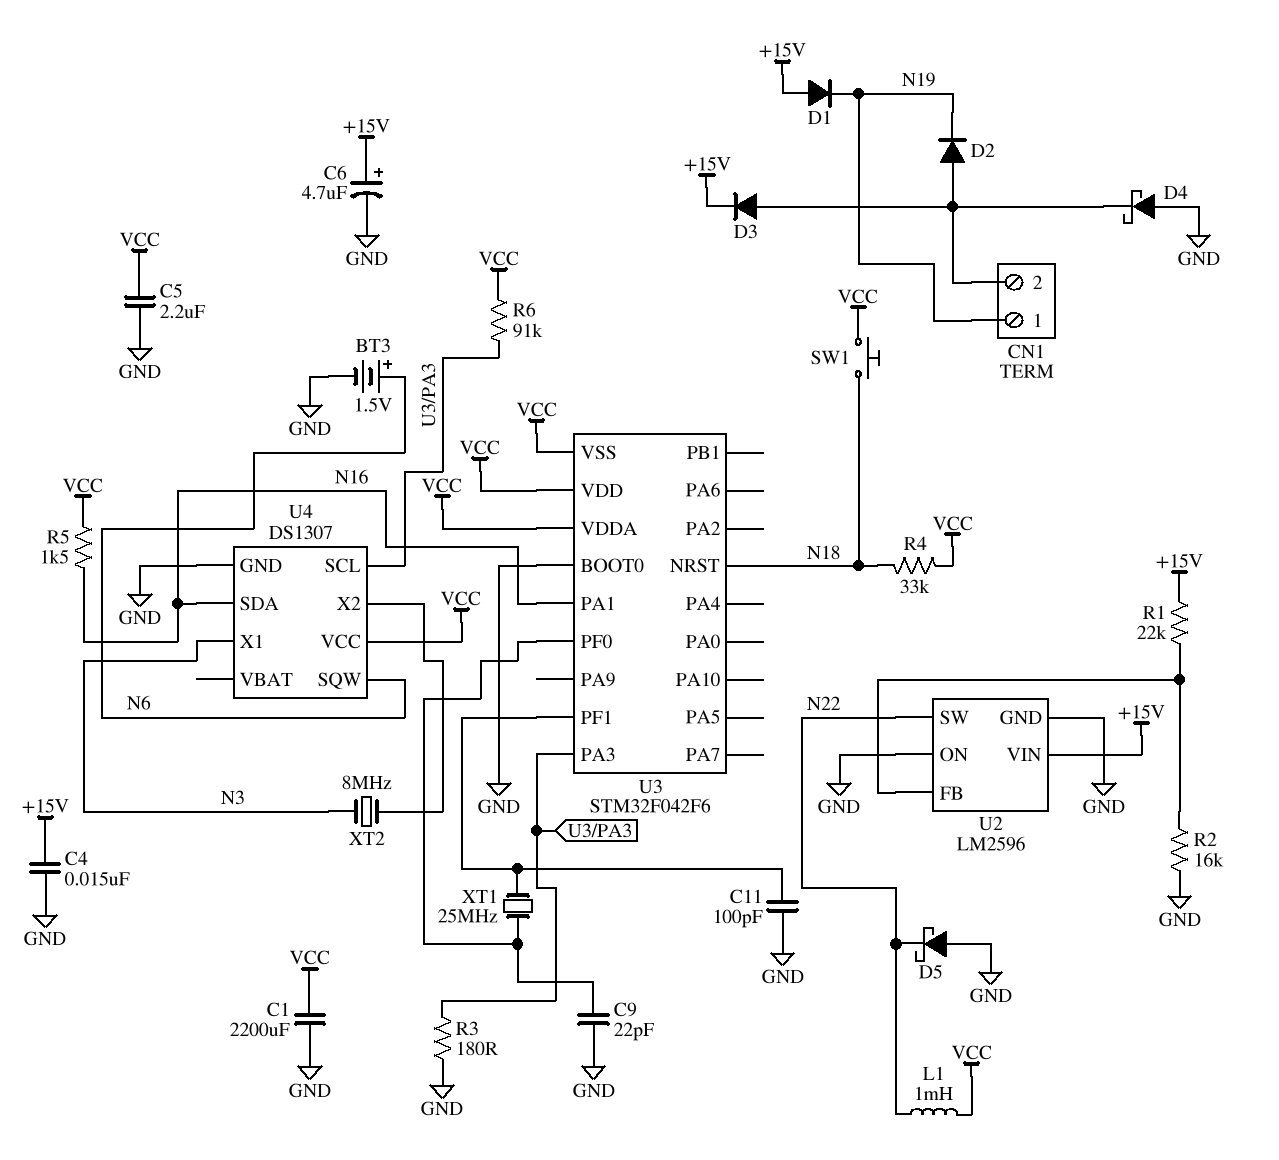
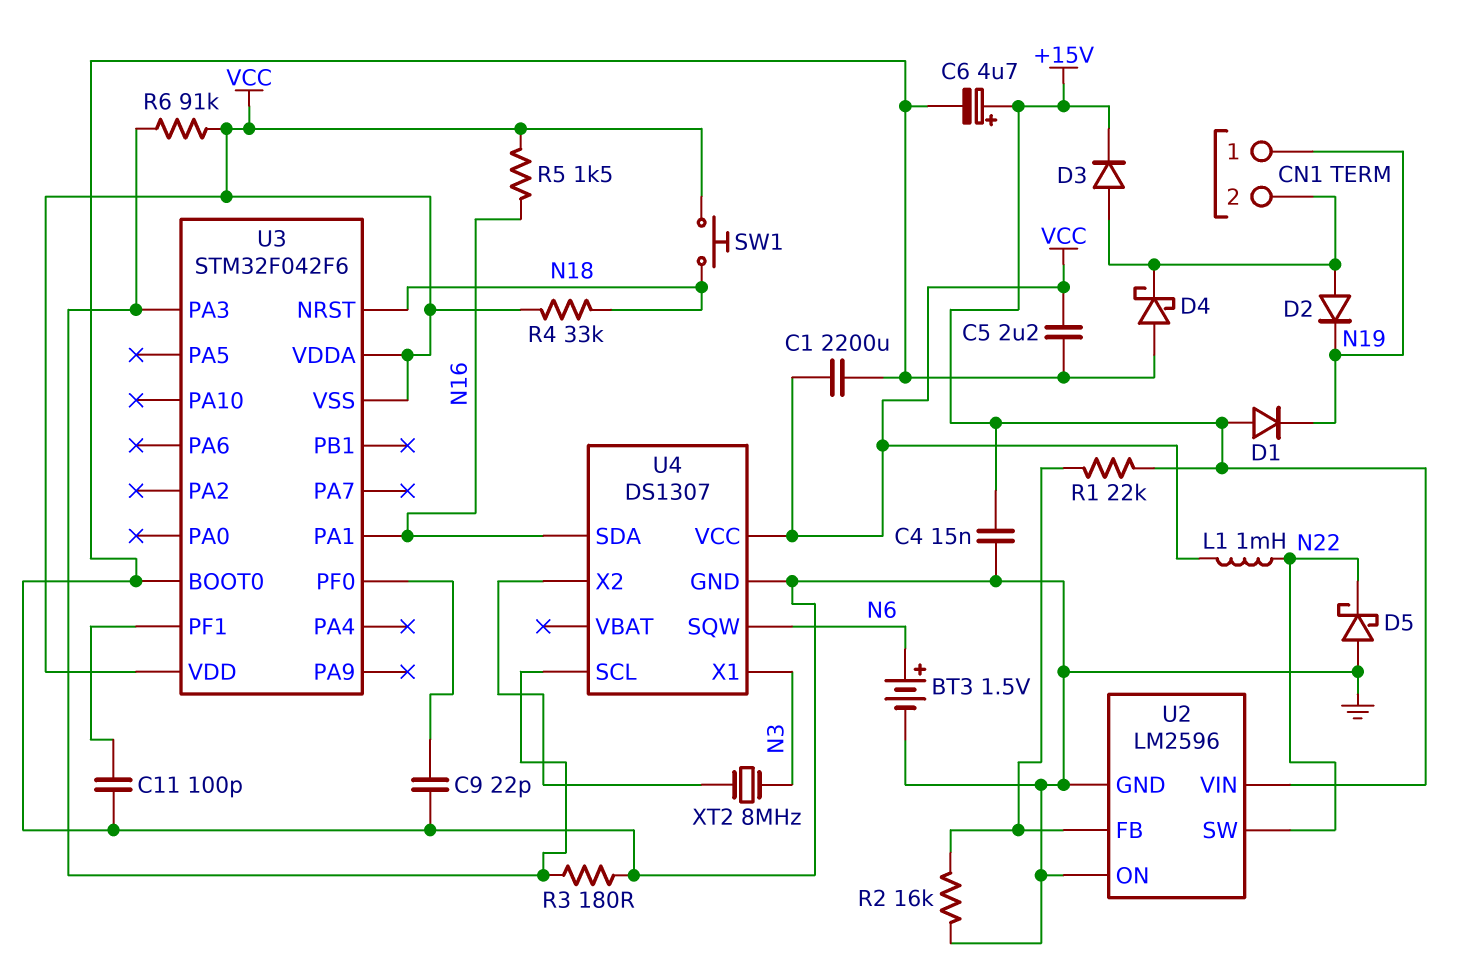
XT1: 25MHz (U3/PF0, U3/PF1) -> none

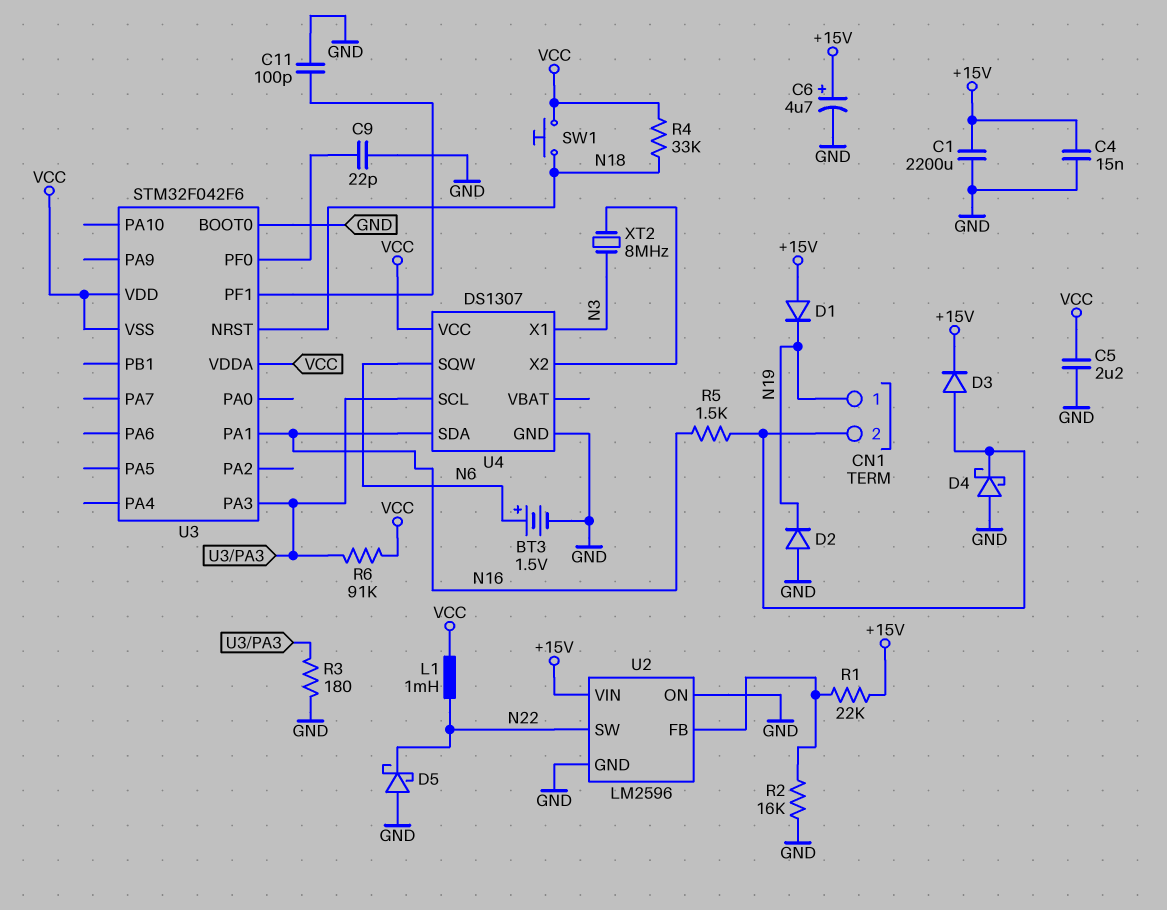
C1: 2200uF (GND, VCC) -> 2200uF (+15V, GND)
D2: diode (A CN1/2, K N19) -> diode (A GND, K N19)
R5: 1.5k (N16, VCC) -> 1.5k (CN1/2, N16)

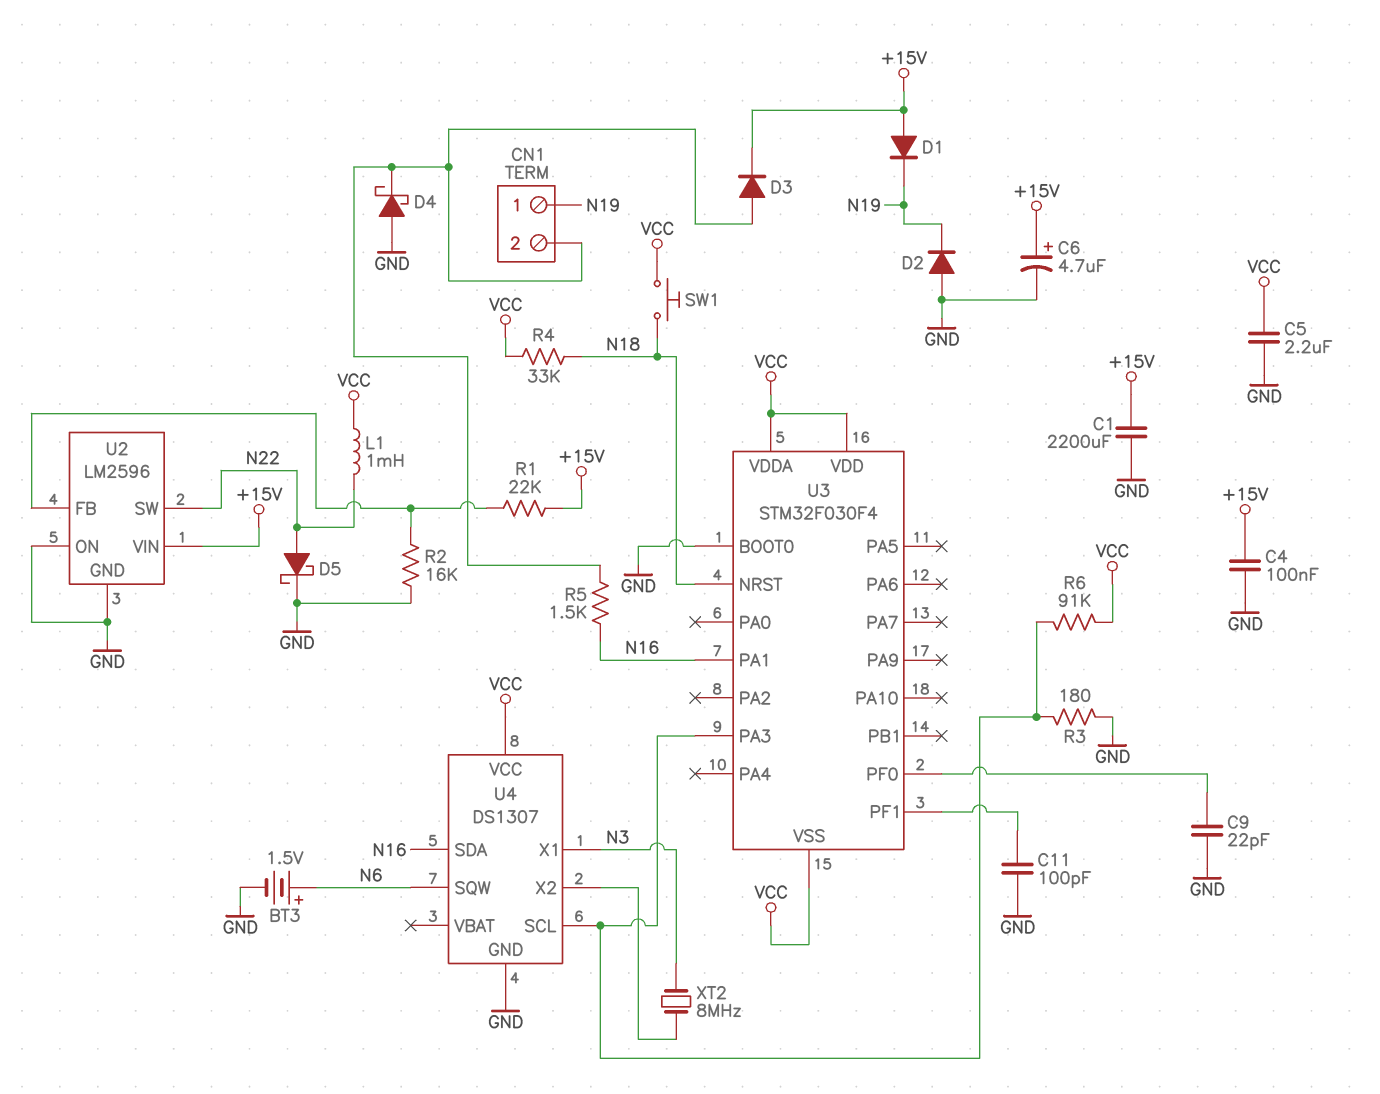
C4: 15nF (+15V, GND) -> 100nF (+15V, GND)
D5: schottky (A GND, K N22) -> schottky (A N22, K GND)
U3: STM32F042F6 -> STM32F030F4

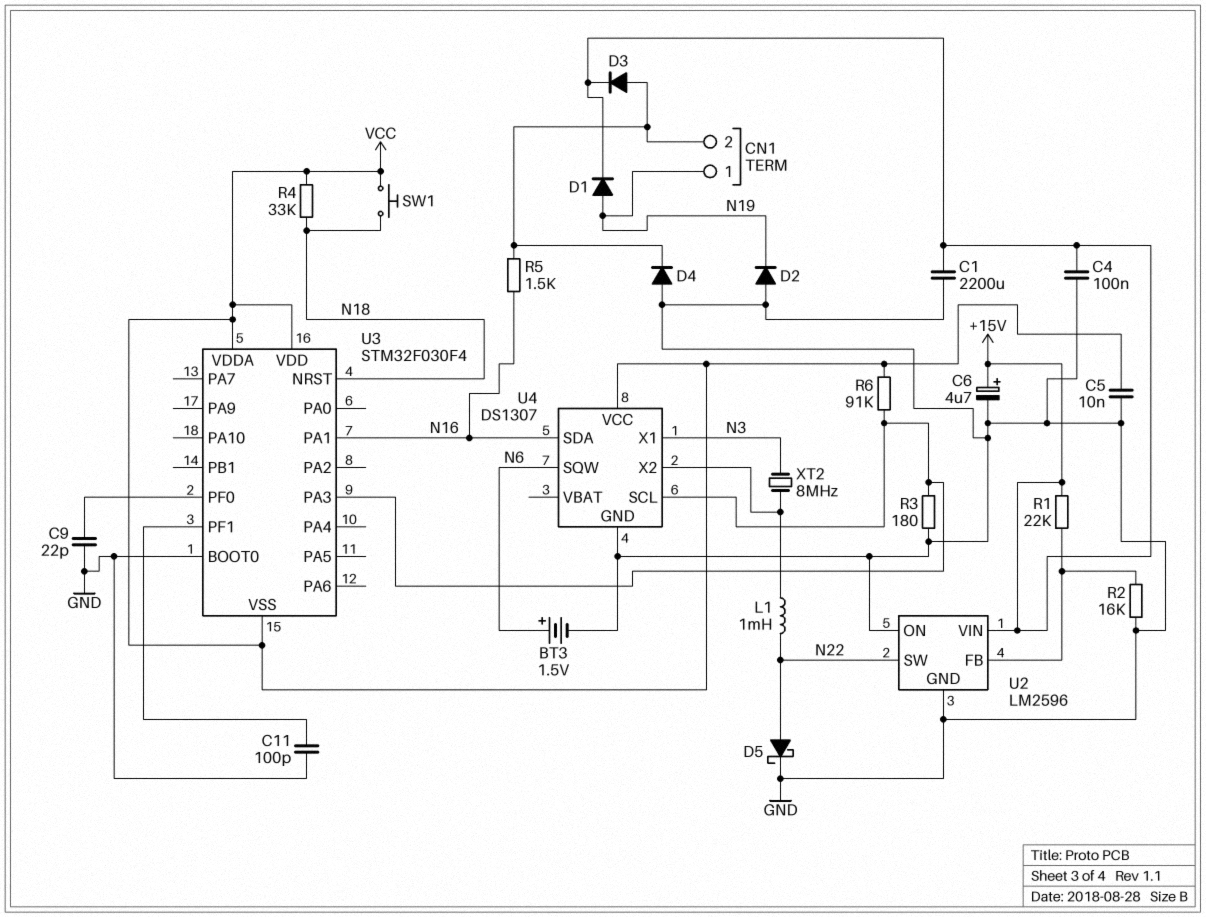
C5: 2.2uF (GND, VCC) -> 10nF (GND, VCC)
D1: diode (A +15V, K N19) -> diode (A N19, K +15V)
D4: schottky (A GND, K CN1/2) -> diode (A GND, K CN1/2)
L1: 1mH (N22, VCC) -> 1mH (N22, U4/X2)

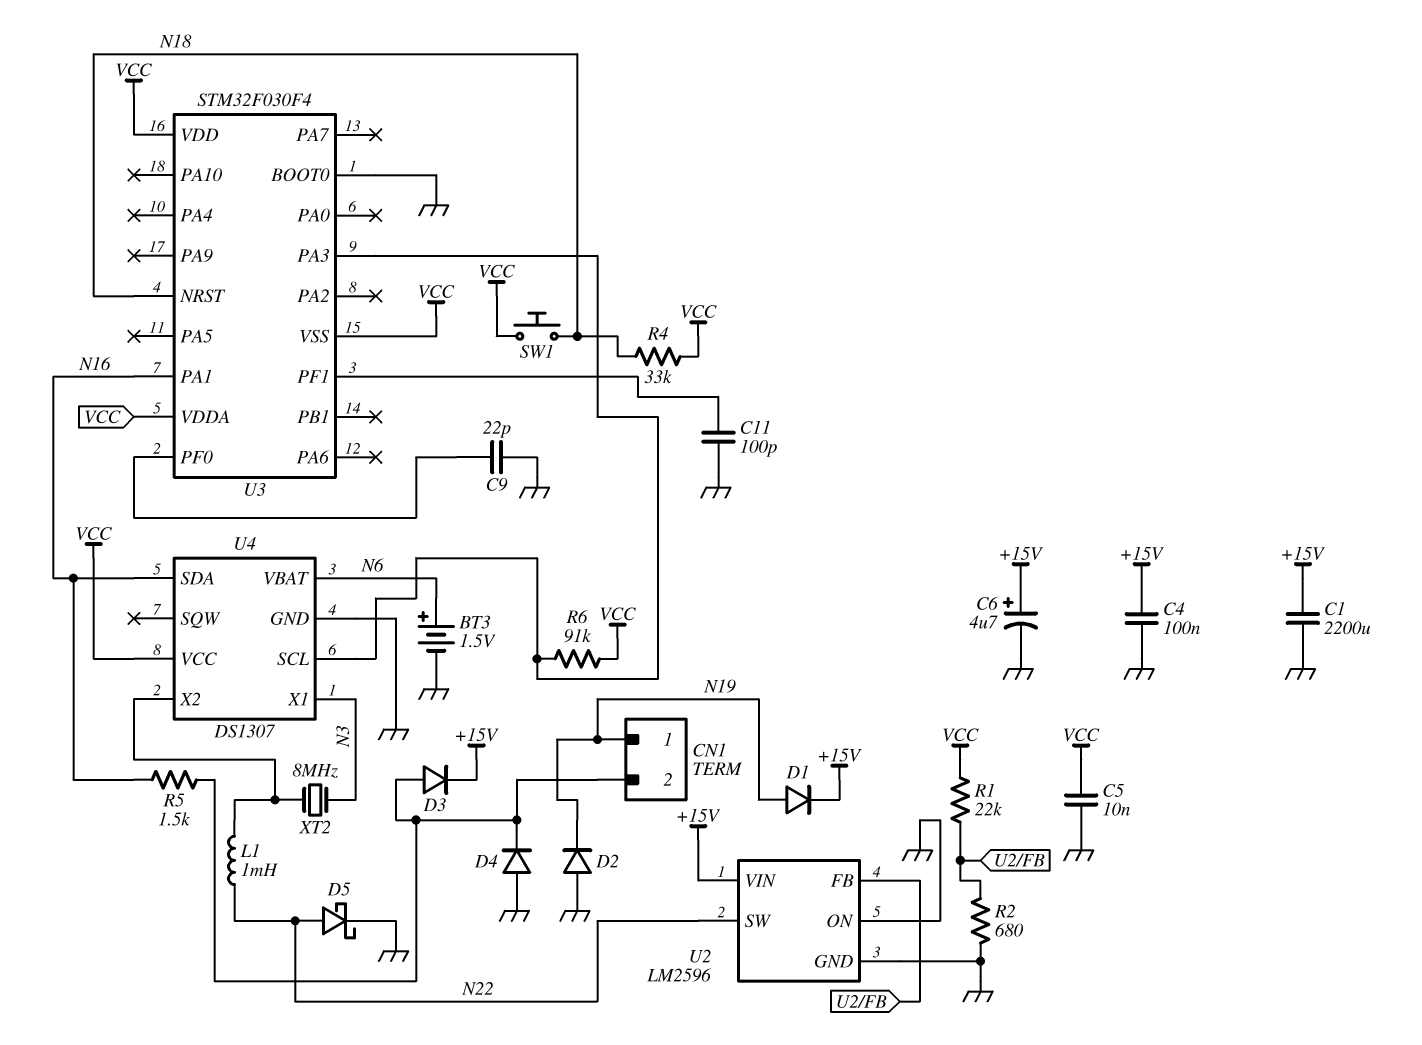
R1: 22k (+15V, U2/FB) -> 22k (U2/FB, VCC)
R2: 16k (GND, U2/FB) -> 680 (GND, U2/FB)
R3: 180 (GND, U3/PA3) -> none
U4 pin SQW: N6 -> none
U4 pin VBAT: none -> N6

